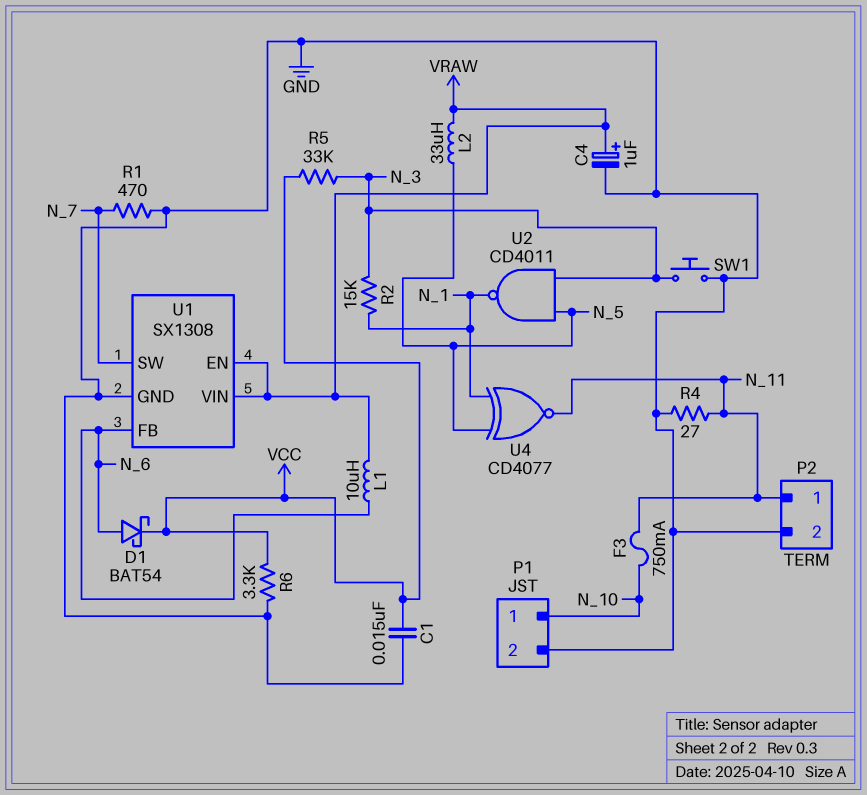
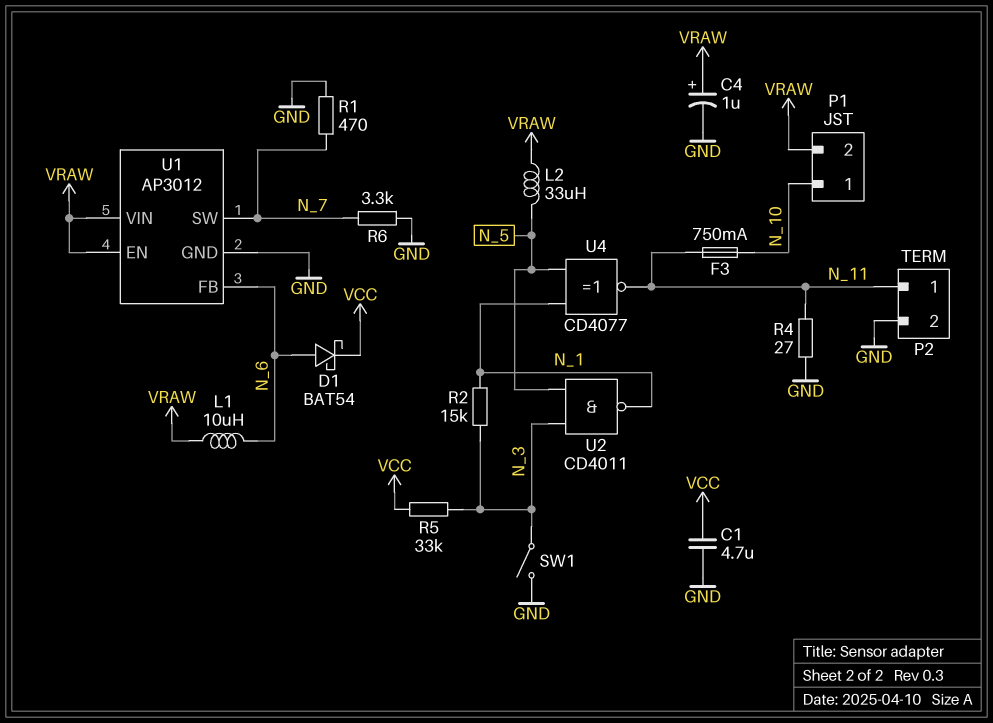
C1: 15nF (GND, VCC) -> 4.7uF (GND, VCC)
P1 pin 2: GND -> VRAW
R6: 3.3k (GND, VCC) -> 3.3k (GND, N_7)
SW1: button (GND, N_3) -> switch (GND, N_3)
U1: SX1308 -> AP3012

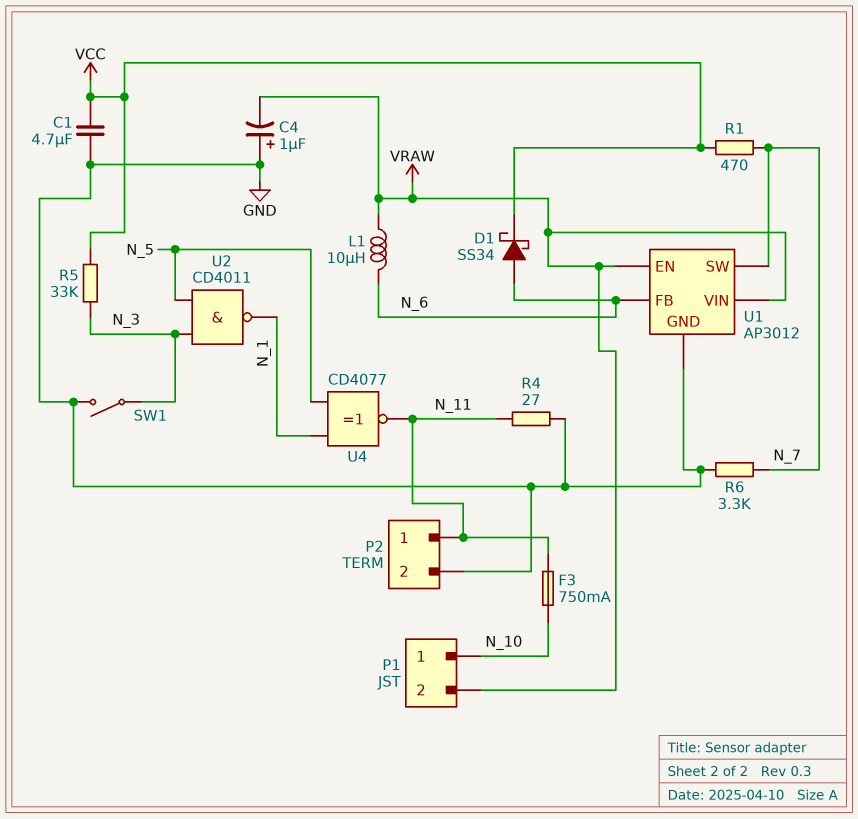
C4: 1uF (plus VRAW, minus GND) -> 1uF (plus GND, minus VRAW)
D1: schottky BAT54 (A N_6, K VCC) -> schottky SS34 (A N_6, K VCC)
L2: 33uH (N_5, VRAW) -> none
R1: 470 (GND, N_7) -> 470 (N_7, VCC)
R2: 15k (N_1, N_3) -> none

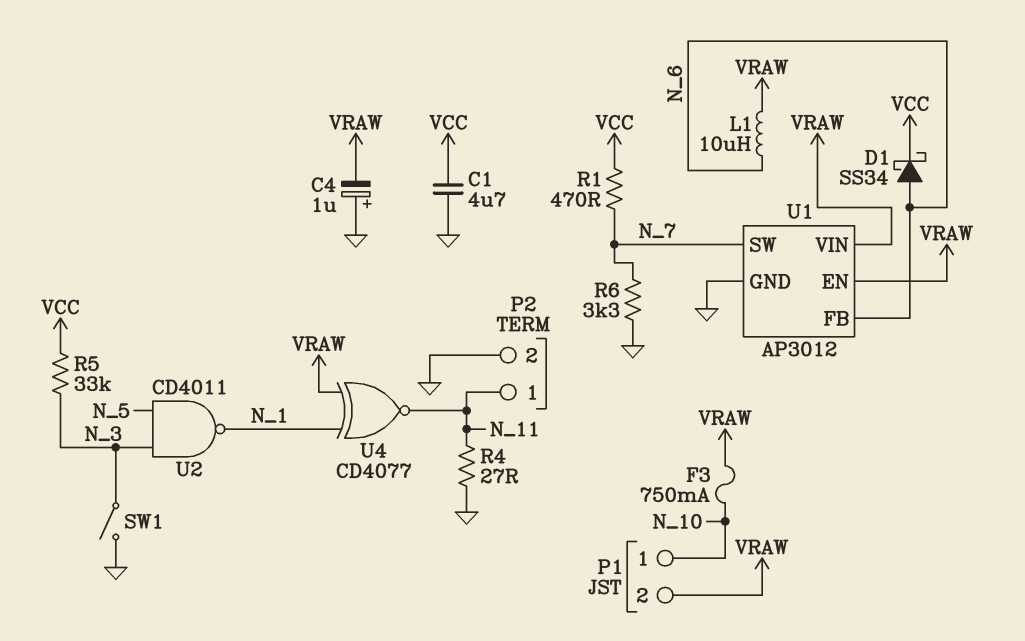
F3: 750mA (N_10, N_11) -> 750mA (N_10, VRAW)
U4: XNOR CD4077 (in N_1, in N_5, out N_11) -> XNOR CD4077 (in N_1, in VRAW, out N_11)

